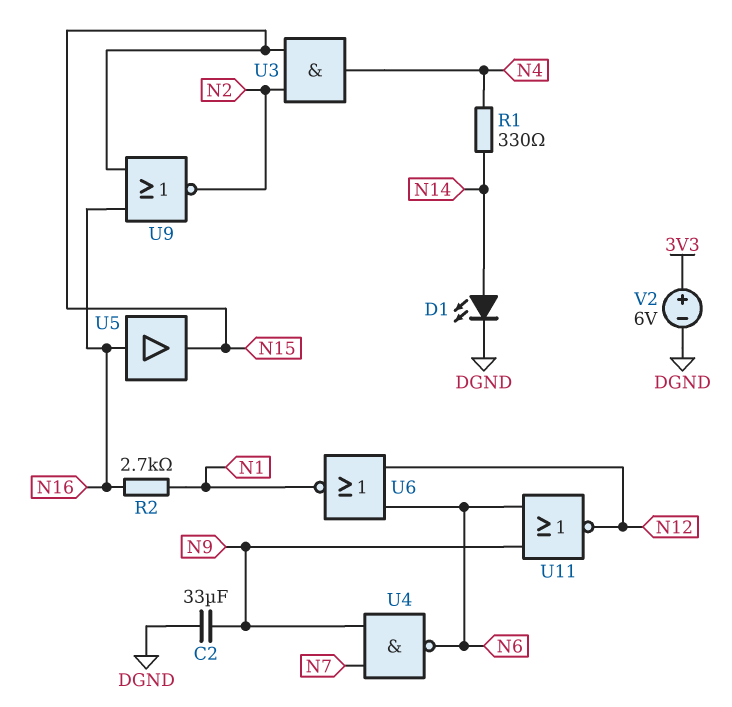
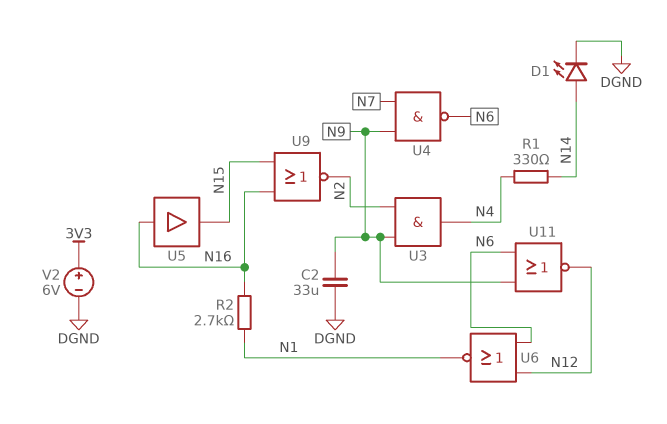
U3: AND (in N2, in N15, out N4) -> AND (in N2, in N9, out N4)

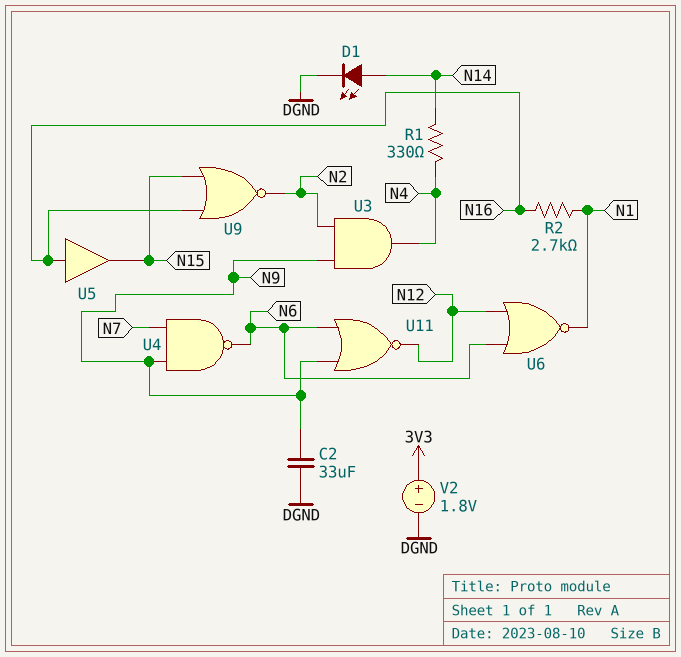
V2: 6V (plus 3V3, minus DGND) -> 1.8V (plus 3V3, minus DGND)

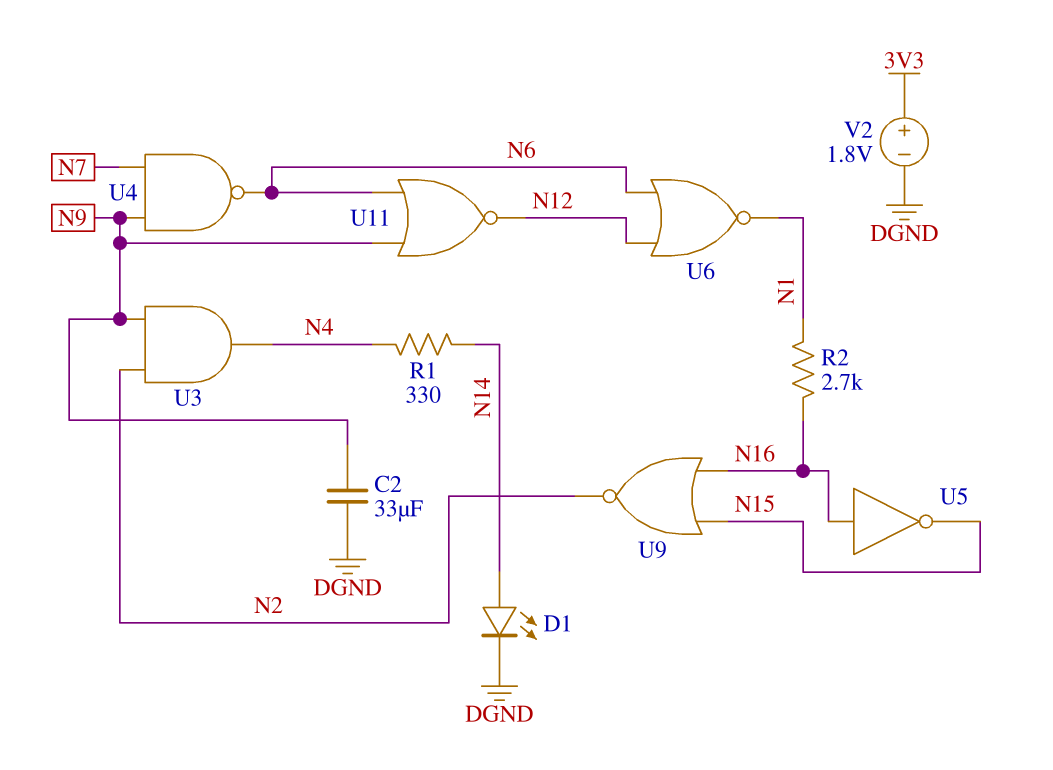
U5: buffer (in N16, out N15) -> NOT (in N16, out N15)

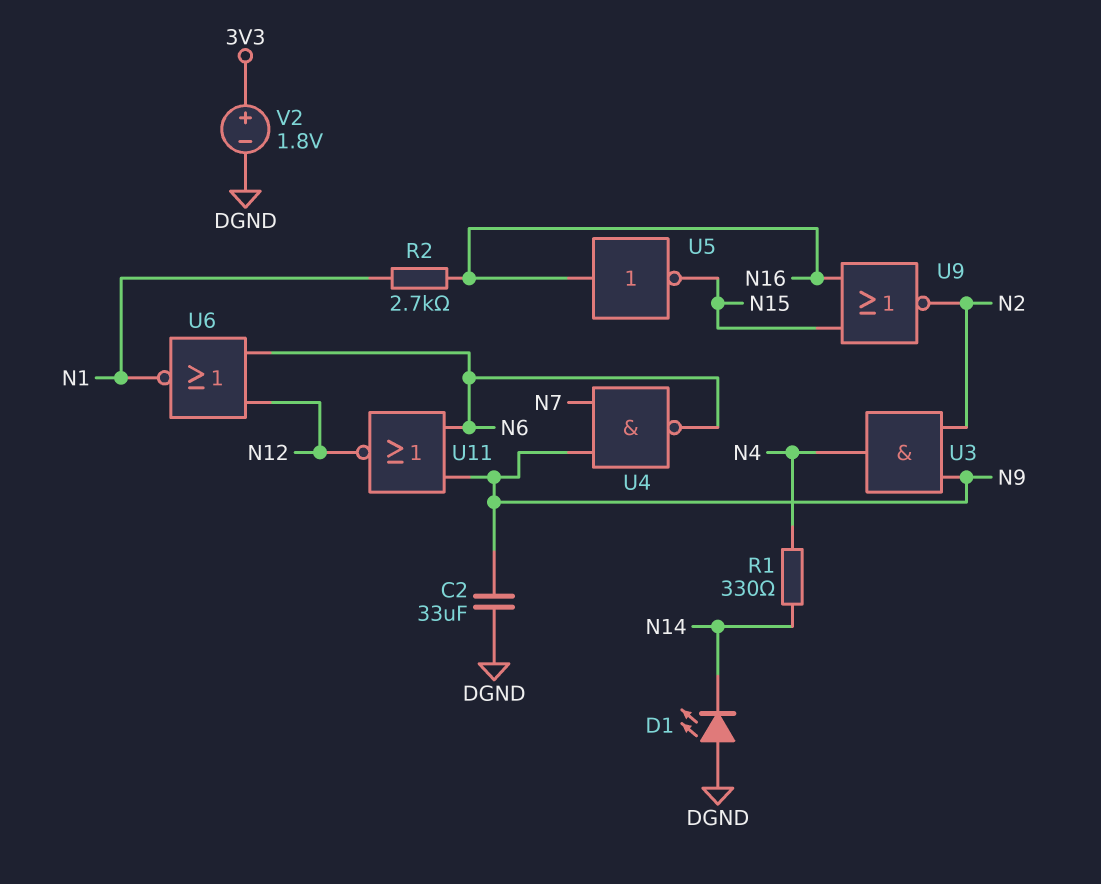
D1: LED (A N14, K DGND) -> LED (A DGND, K N14)

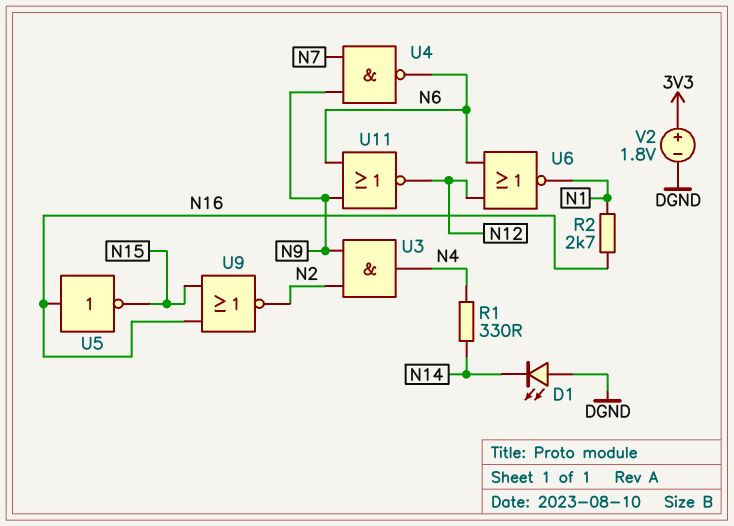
C2: 33uF (DGND, N9) -> none

